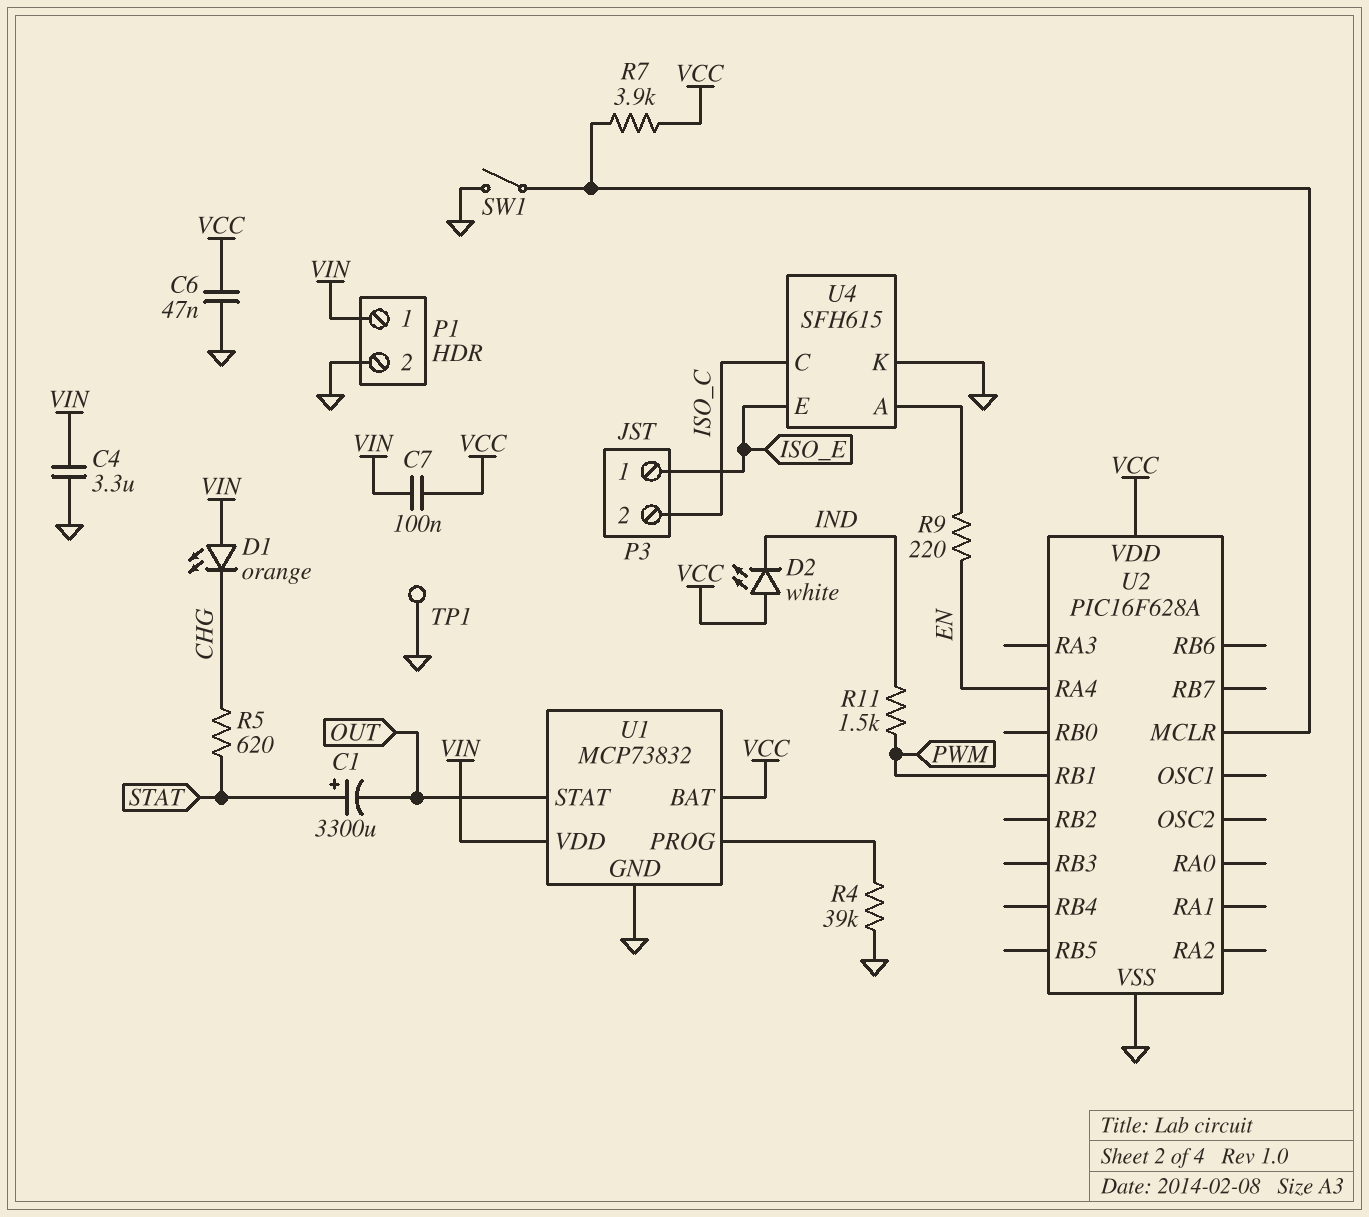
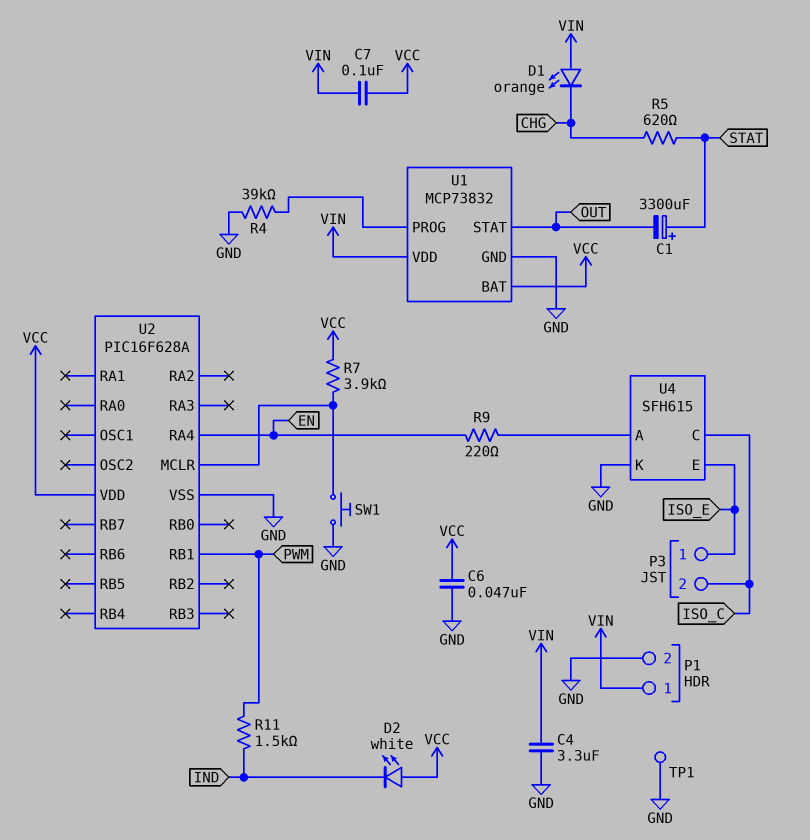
SW1: switch (GND, U2/MCLR) -> button (GND, U2/MCLR)

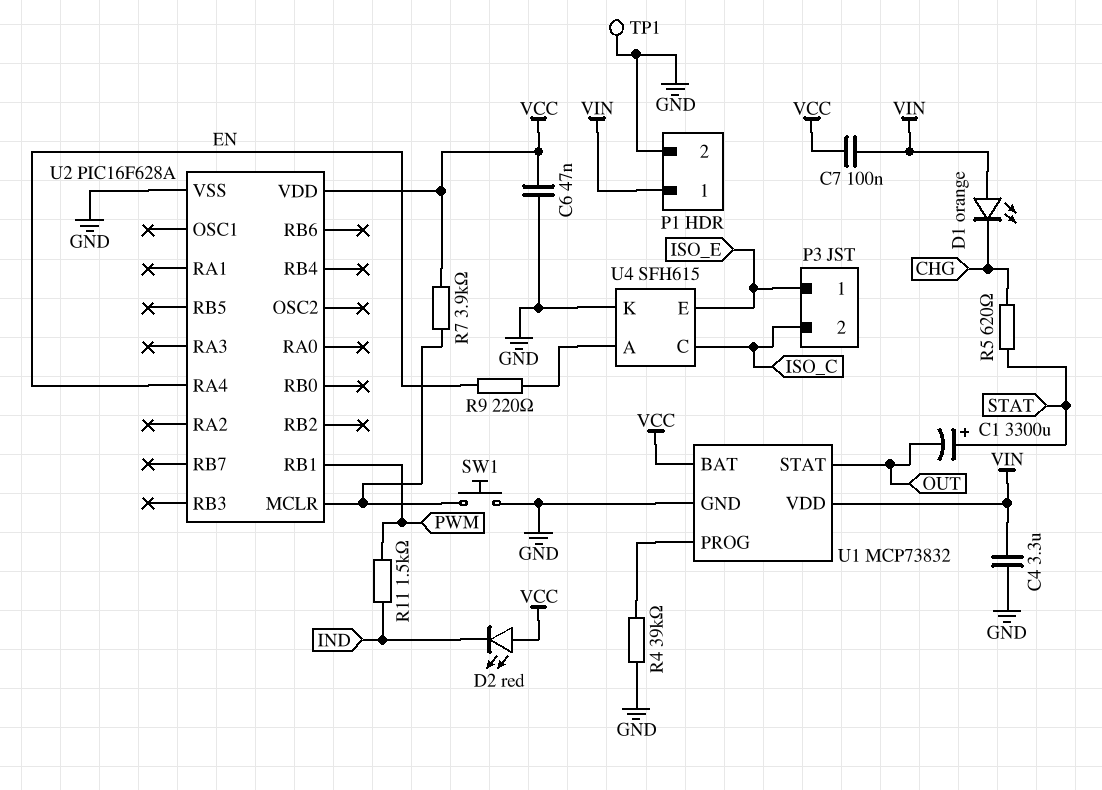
D2: LED white (A VCC, K IND) -> LED red (A VCC, K IND)

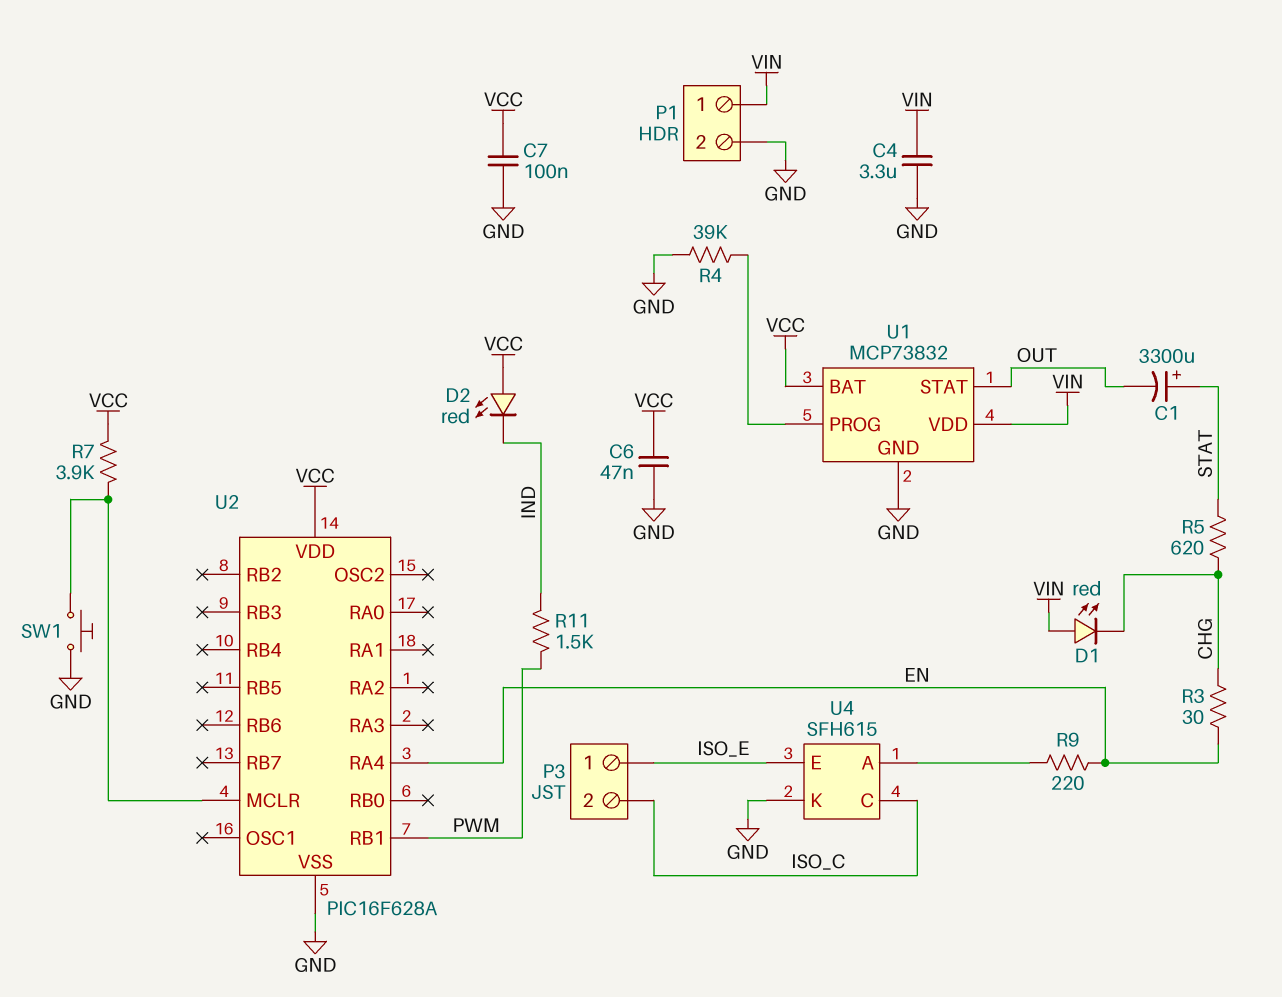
C7: 100nF (VCC, VIN) -> 100nF (GND, VCC)
D1: LED orange (A VIN, K CHG) -> LED red (A VIN, K CHG)
R3: none -> 30 (CHG, EN)
TP1: test point (GND) -> none

